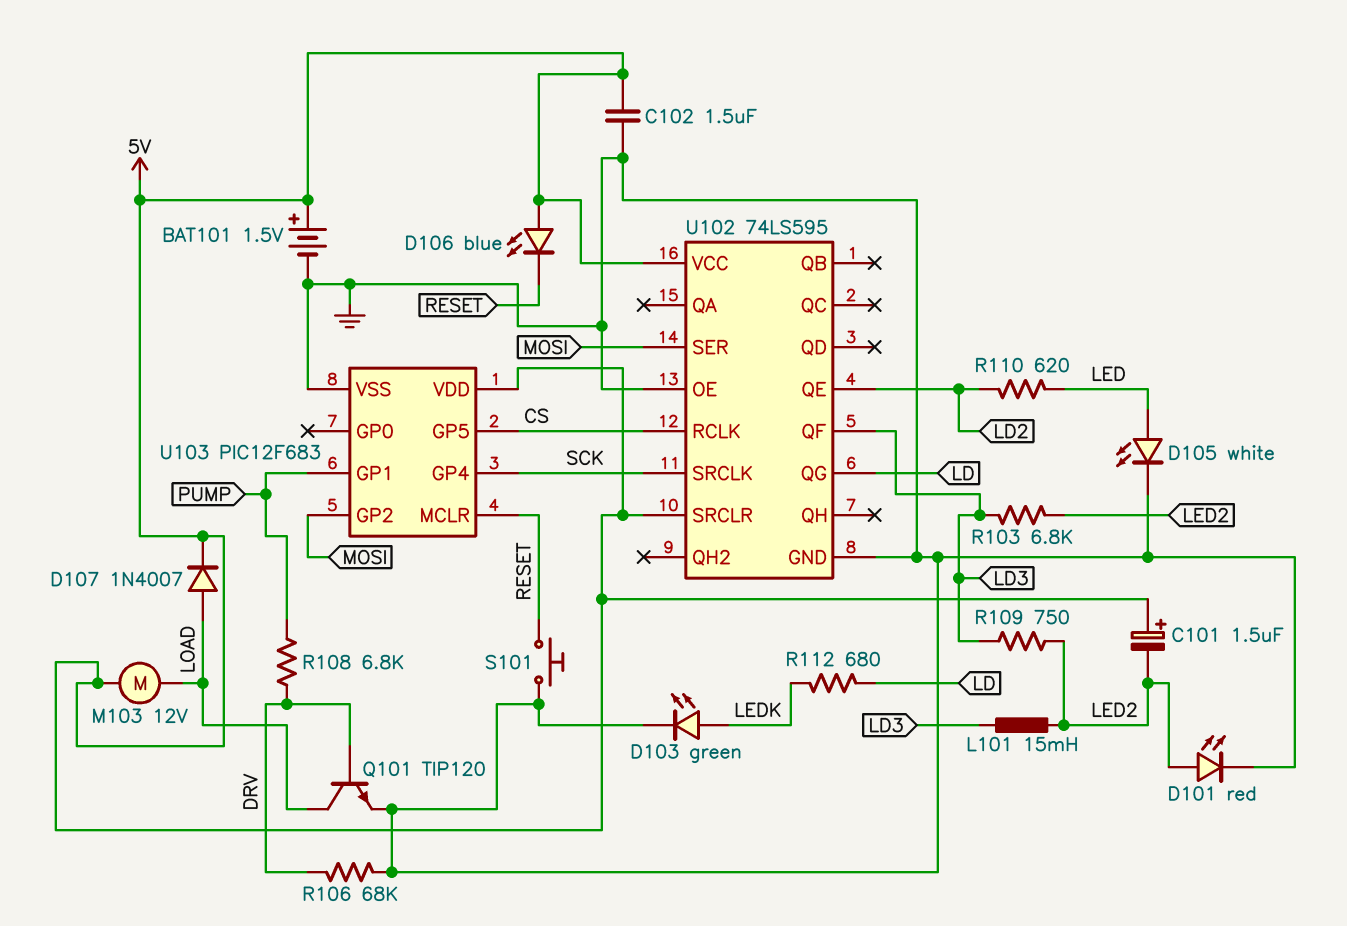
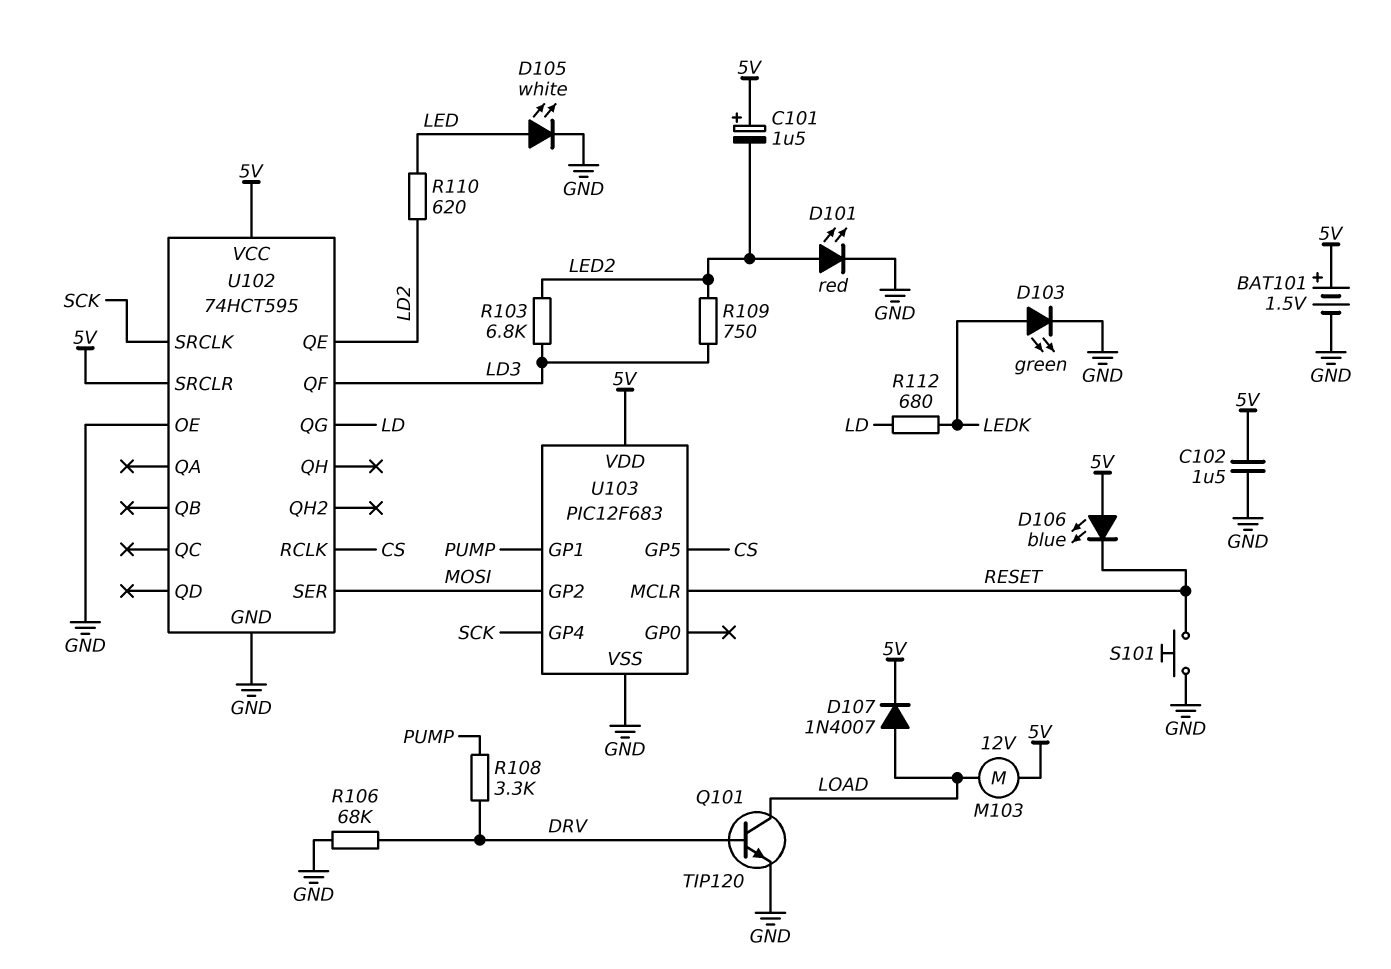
L101: 15mH (LD3, LED2) -> none
R108: 6.8k (DRV, PUMP) -> 3.3k (DRV, PUMP)
U102: 74LS595 -> 74HCT595

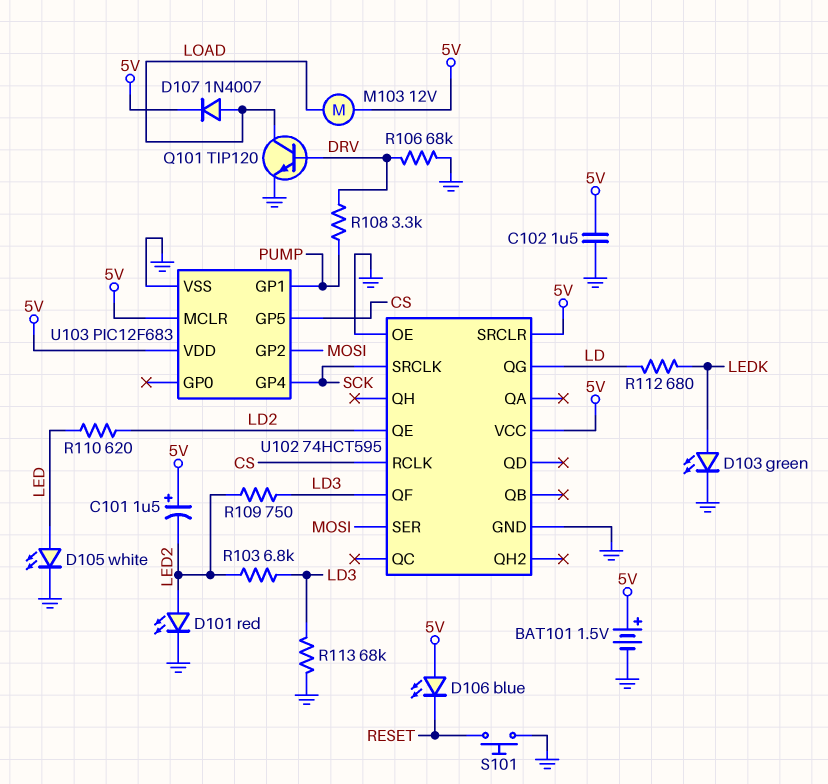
R113: none -> 68k (GND, LD3)
U103 pin MCLR: RESET -> 5V

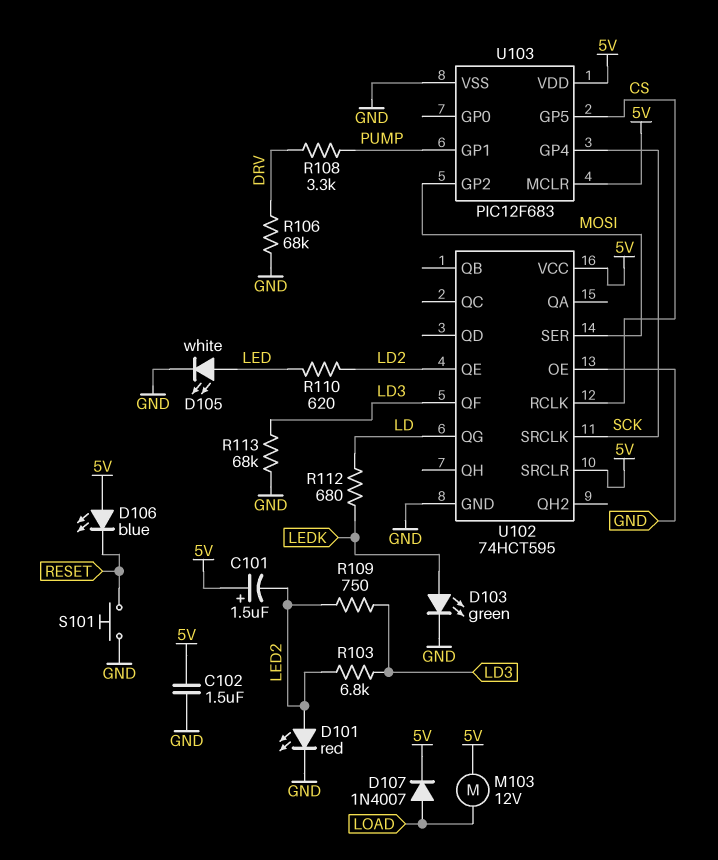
BAT101: 1.5V (plus 5V, minus GND) -> none
Q101: NPN TIP120 (B DRV, C LOAD, E GND) -> none

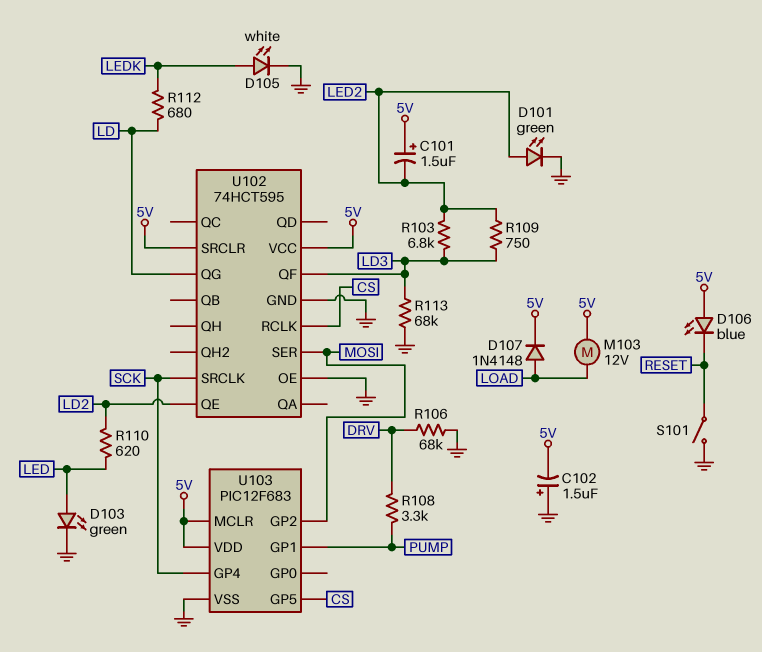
C102: 1.5uF (5V, GND) -> 1.5uF (plus GND, minus 5V)
D101: LED red (A LED2, K GND) -> LED green (A LED2, K GND)
D103: LED green (A LEDK, K GND) -> LED green (A LED, K GND)
D105: LED white (A LED, K GND) -> LED white (A LEDK, K GND)
D107: diode 1N4007 (A LOAD, K 5V) -> diode 1N4148 (A LOAD, K 5V)
S101: button (GND, RESET) -> switch (GND, RESET)

